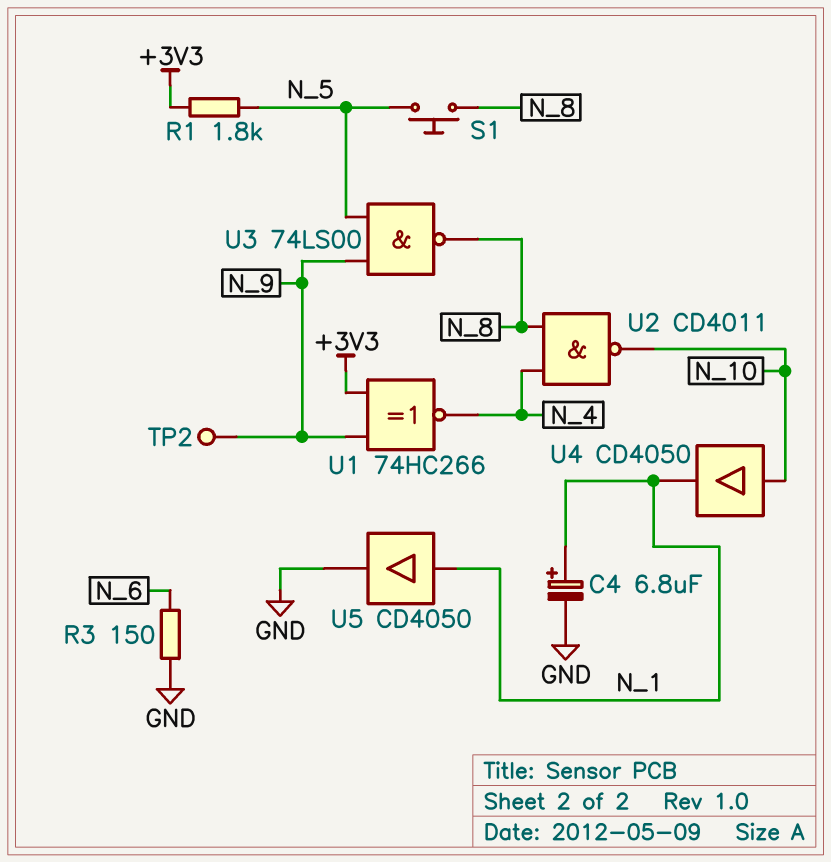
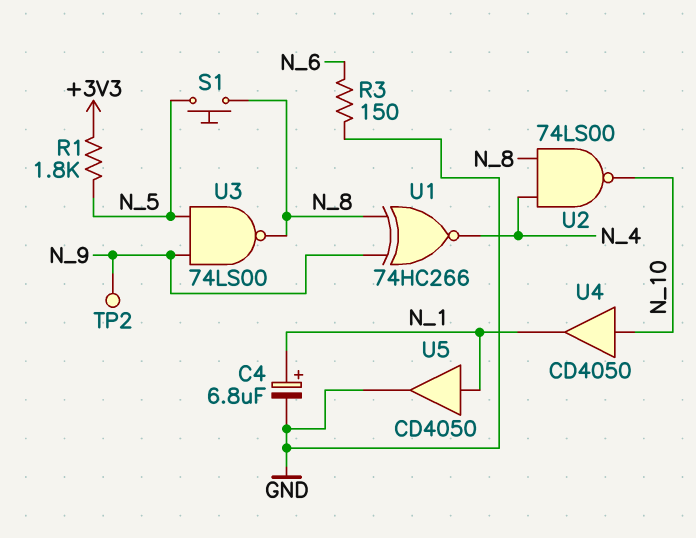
U1: XNOR 74HC266 (in +3V3, in N_9, out N_4) -> XNOR 74HC266 (in N_8, in N_9, out N_4)
U2: NAND CD4011 (in N_4, in N_8, out N_10) -> NAND 74LS00 (in N_4, in N_8, out N_10)

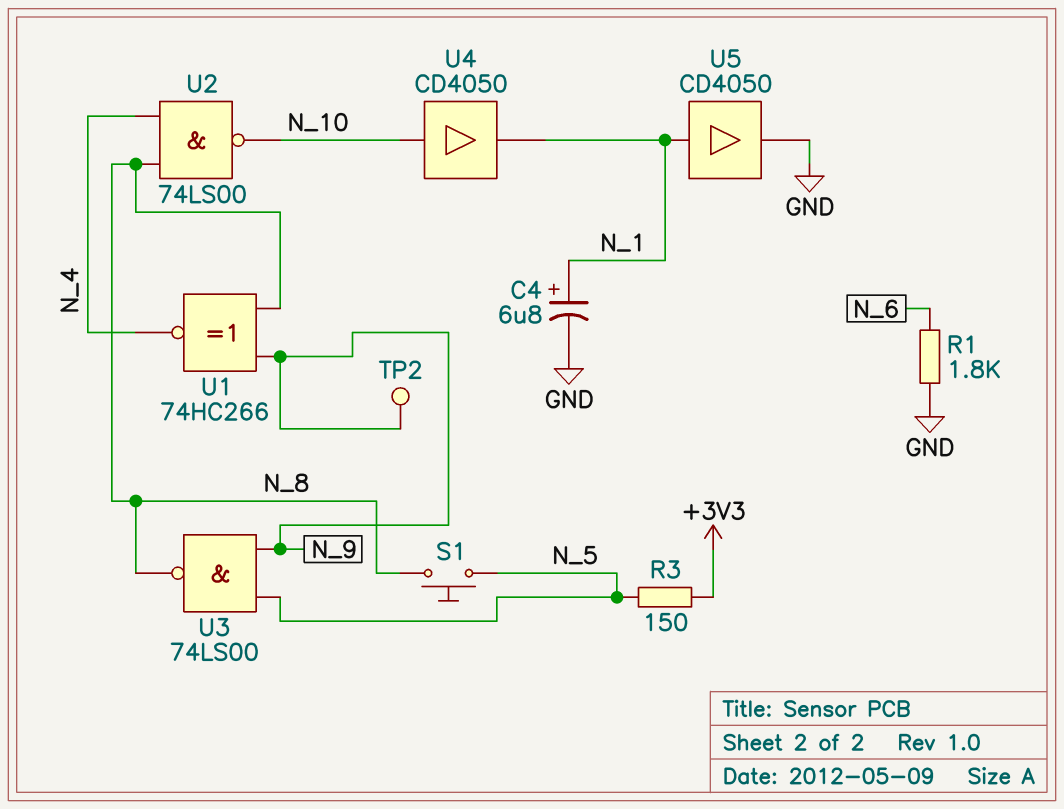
R1: 1.8k (+3V3, N_5) -> 1.8k (GND, N_6)
R3: 150 (GND, N_6) -> 150 (+3V3, N_5)

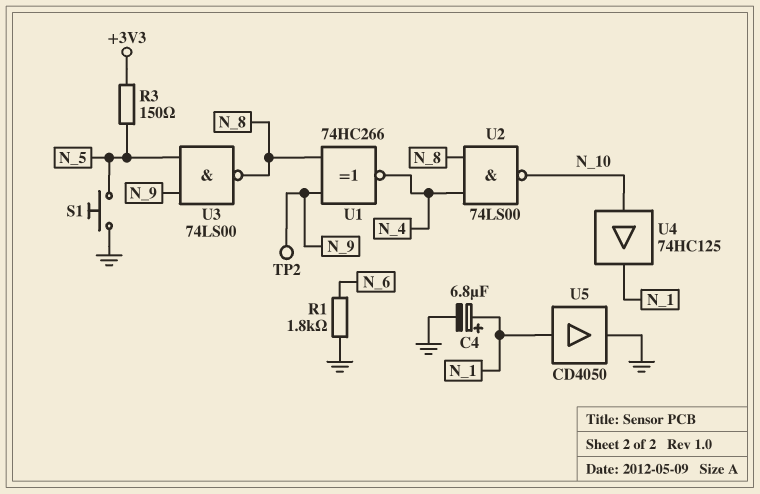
S1: button (N_5, N_8) -> button (GND, N_5)
U4: buffer CD4050 (in N_10, out N_1) -> buffer 74HC125 (in N_10, out N_1)

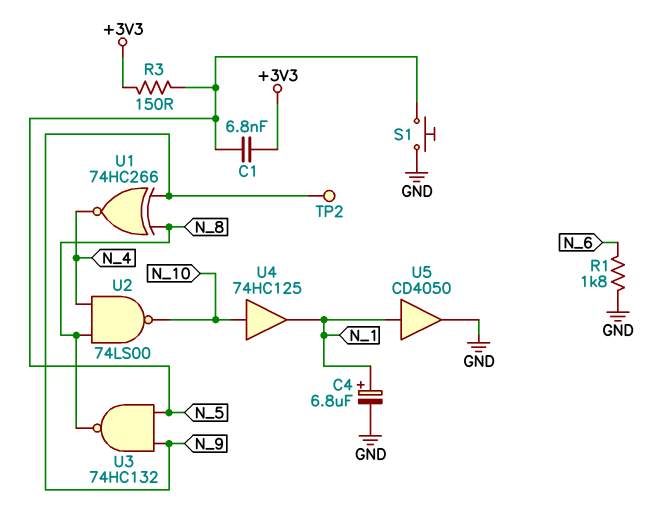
C1: none -> 6.8nF (+3V3, N_5)
U3: NAND 74LS00 (in N_5, in N_9, out N_8) -> NAND 74HC132 (in N_5, in N_9, out N_8)

